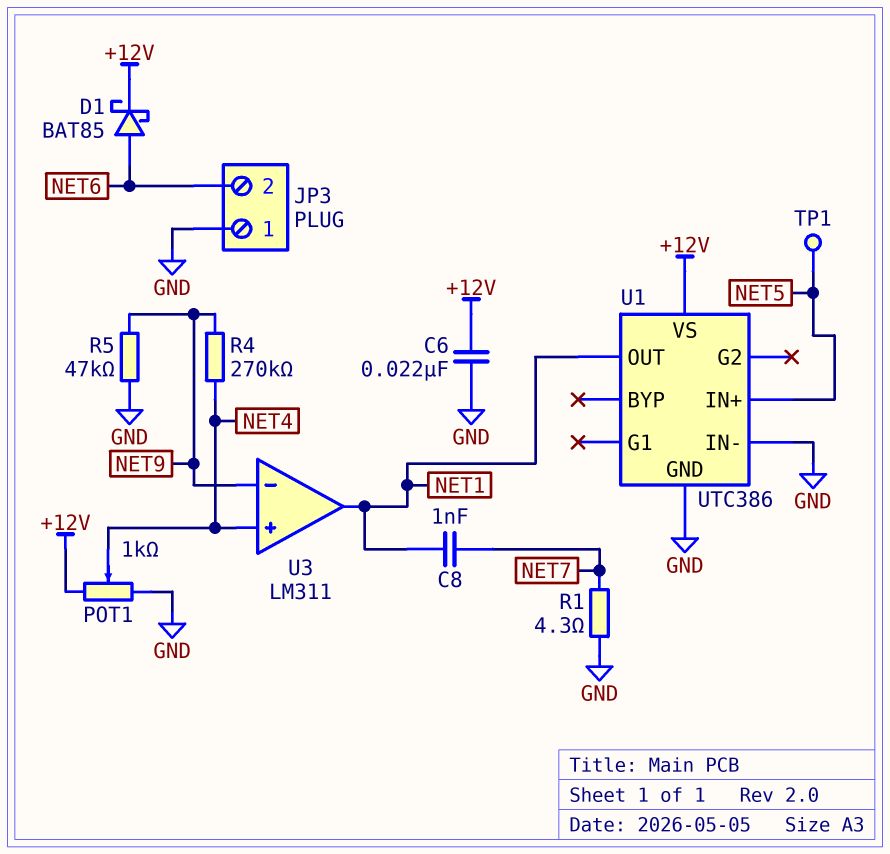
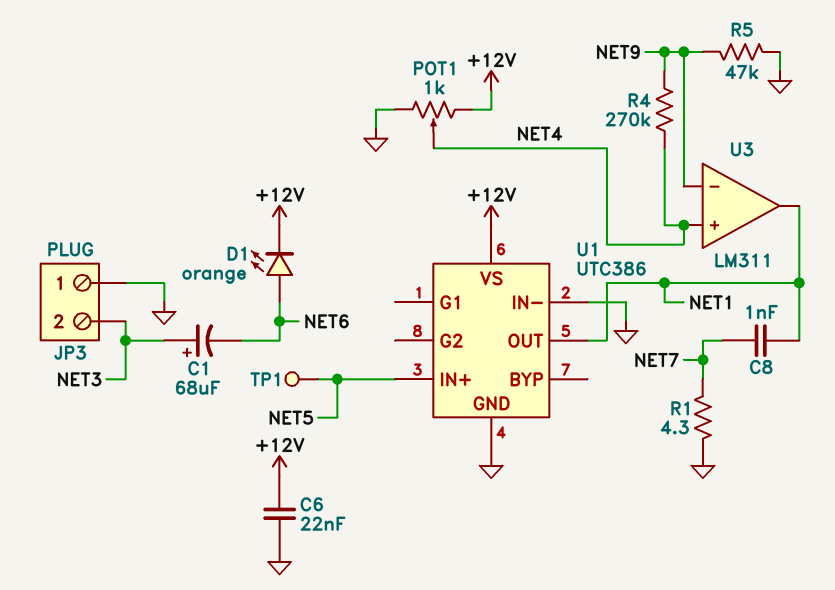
C1: none -> 68uF (plus NET3, minus NET6)
D1: schottky BAT85 (A NET6, K +12V) -> LED orange (A NET6, K +12V)
JP3 pin 2: NET6 -> NET3

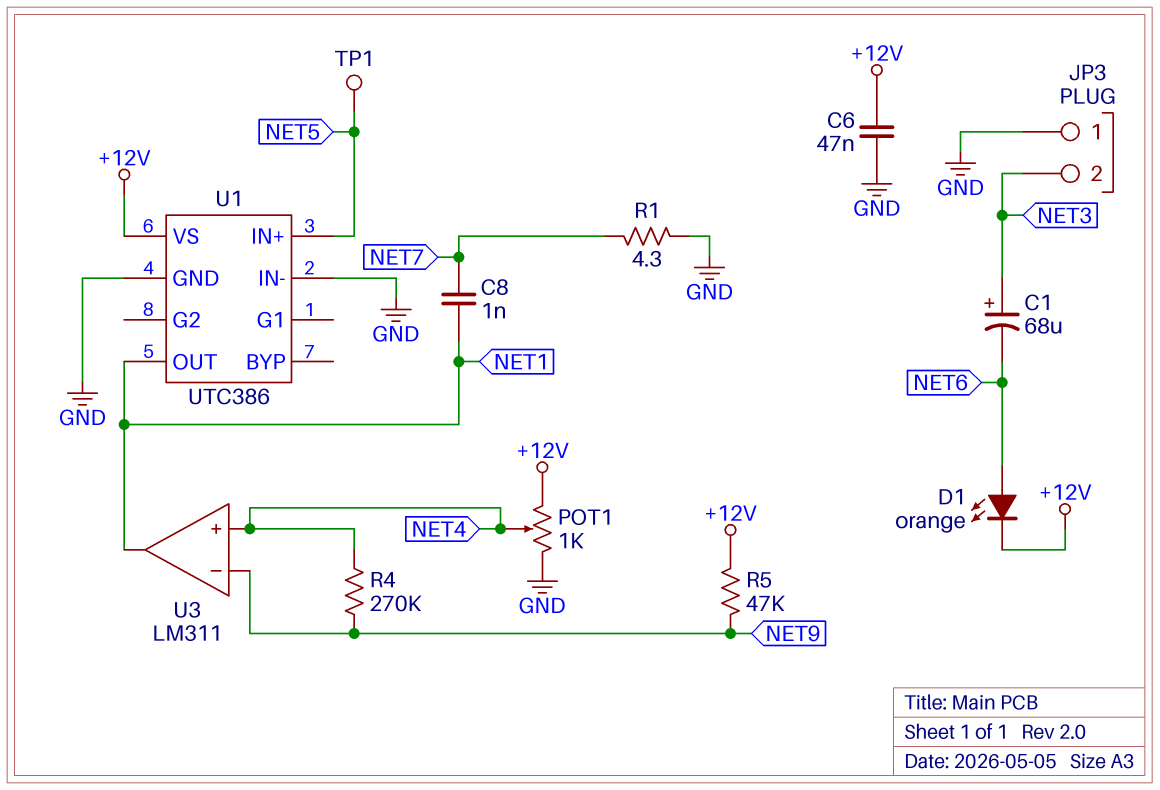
C6: 22nF (+12V, GND) -> 47nF (+12V, GND)
R5: 47k (GND, NET9) -> 47k (+12V, NET9)

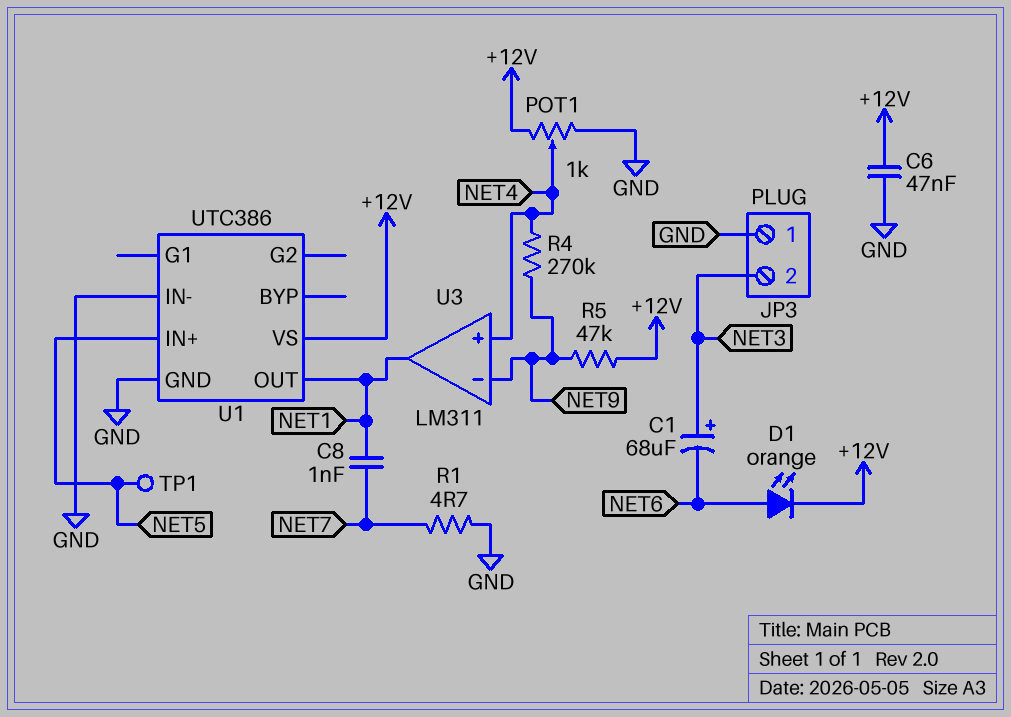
R1: 4.3 (GND, NET7) -> 4.7 (GND, NET7)

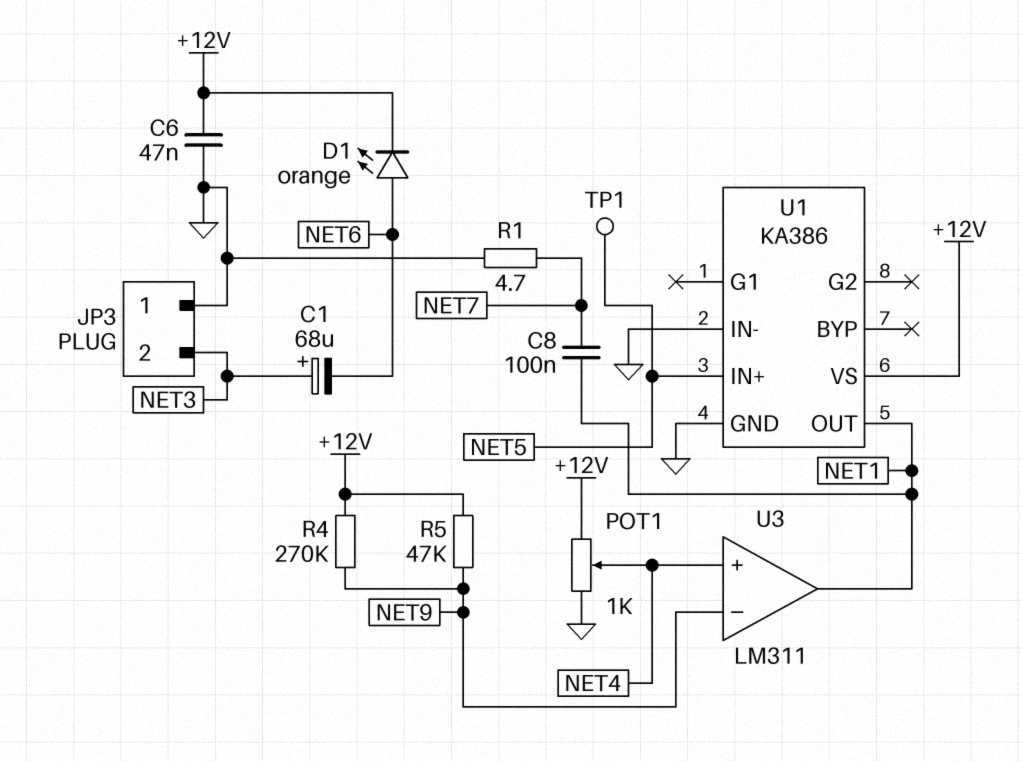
C8: 1nF (NET1, NET7) -> 100nF (NET1, NET7)
R4: 270k (NET4, NET9) -> 270k (+12V, NET9)
U1: UTC386 -> KA386

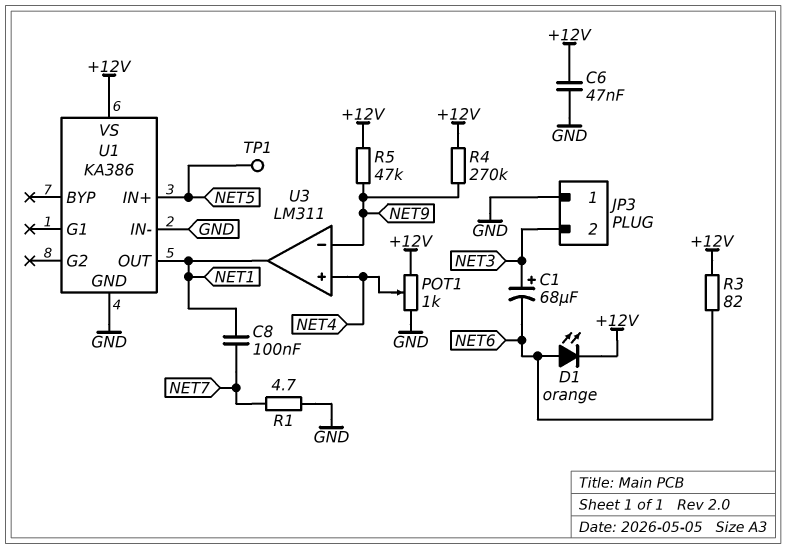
R3: none -> 82 (+12V, NET6)

